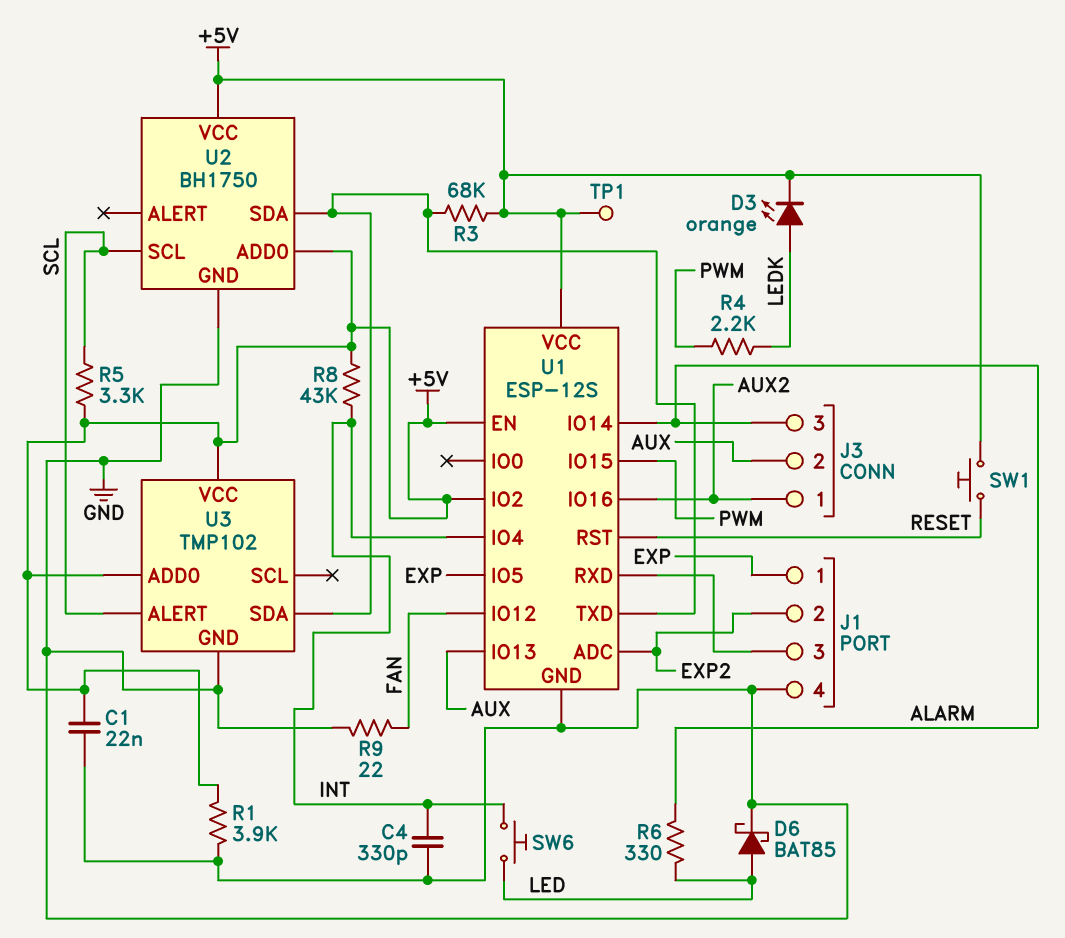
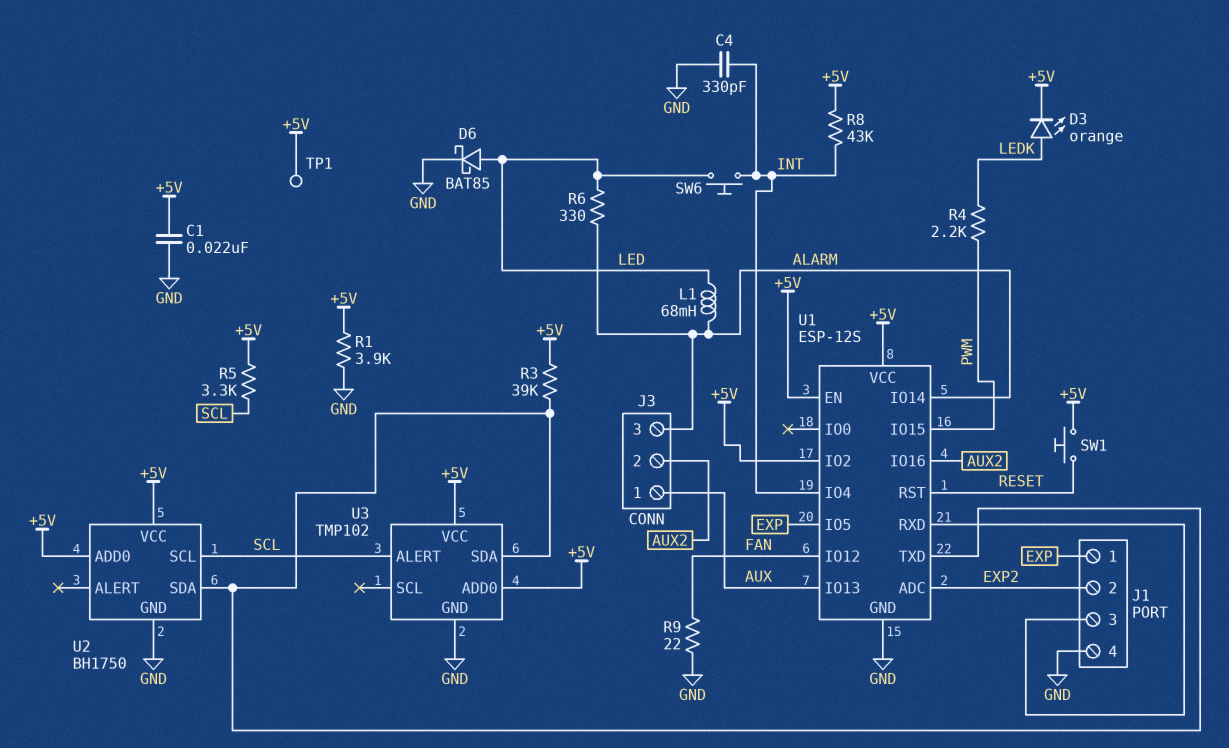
J3 pin 1: AUX2 -> AUX
J3 pin 2: AUX -> AUX2
L1: none -> 68mH (ALARM, LED)
R3: 68k (+5V, U1/TXD) -> 39k (+5V, U1/TXD)

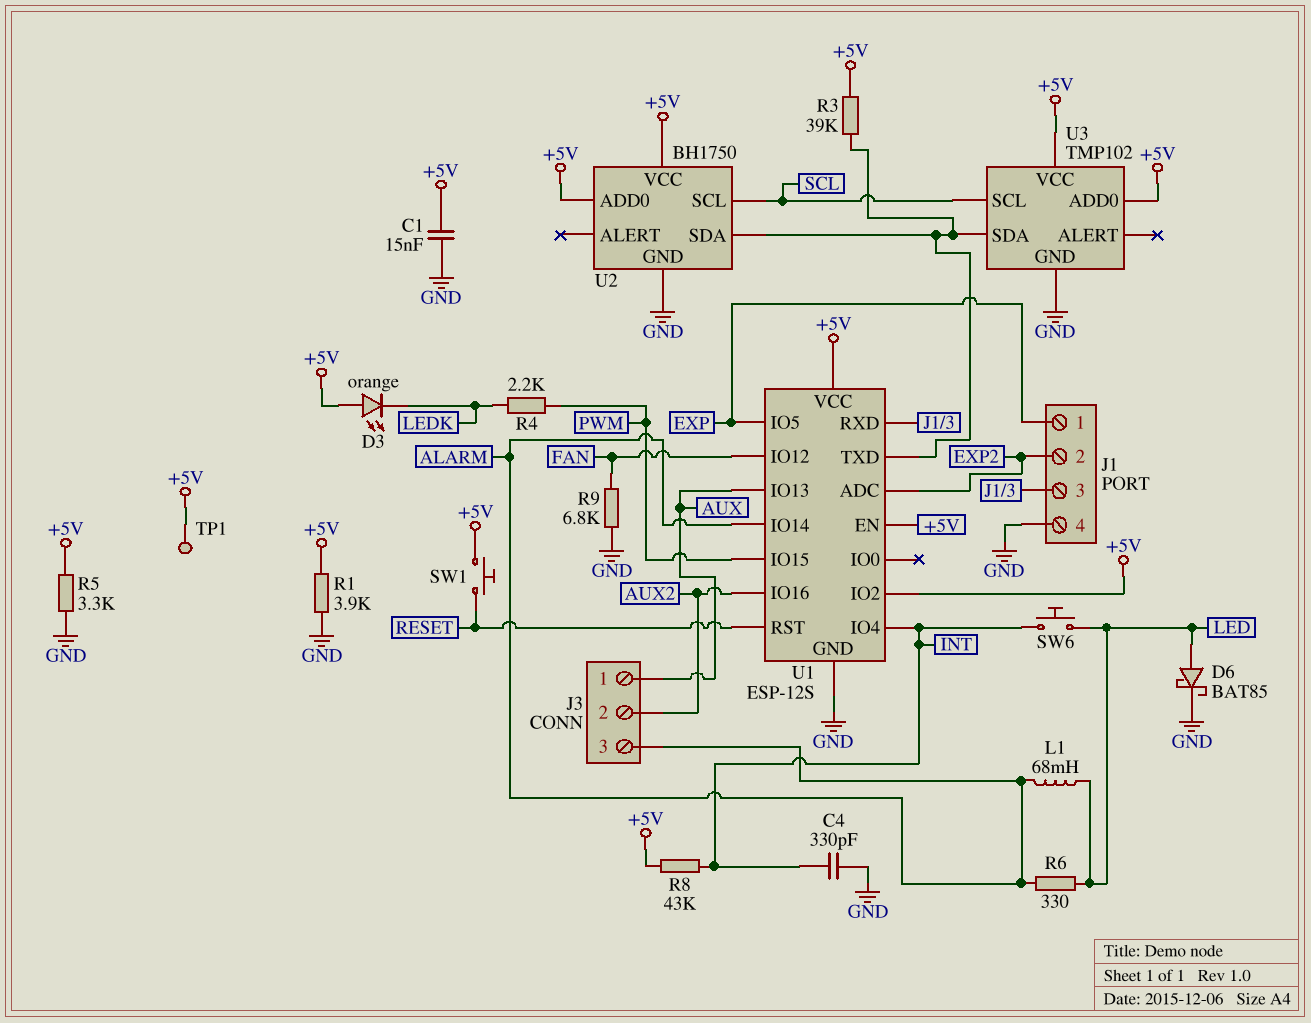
C1: 22nF (+5V, GND) -> 15nF (+5V, GND)
D3: LED orange (A LEDK, K +5V) -> LED orange (A +5V, K LEDK)
R5: 3.3k (+5V, SCL) -> 3.3k (+5V, GND)
R9: 22 (FAN, GND) -> 6.8k (FAN, GND)
U3 pin ALERT: SCL -> none
U3 pin SCL: none -> SCL

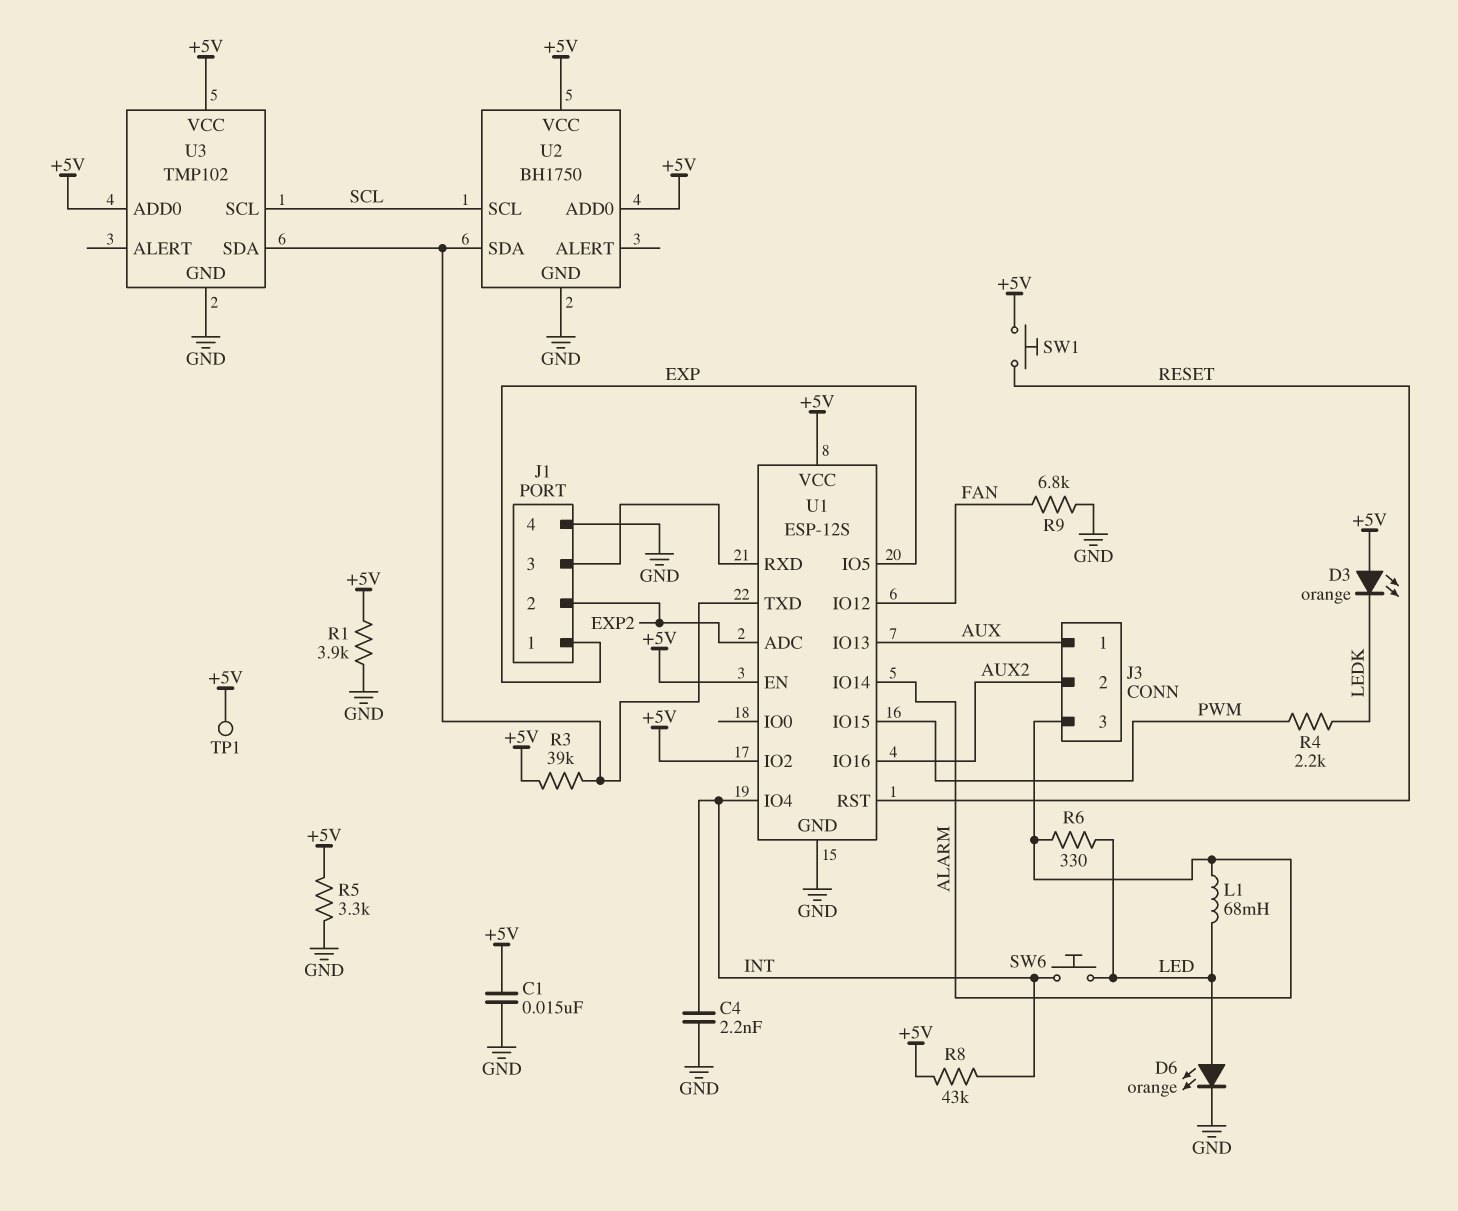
C4: 330pF (GND, INT) -> 2.2nF (GND, INT)
D6: schottky BAT85 (A LED, K GND) -> LED orange (A LED, K GND)

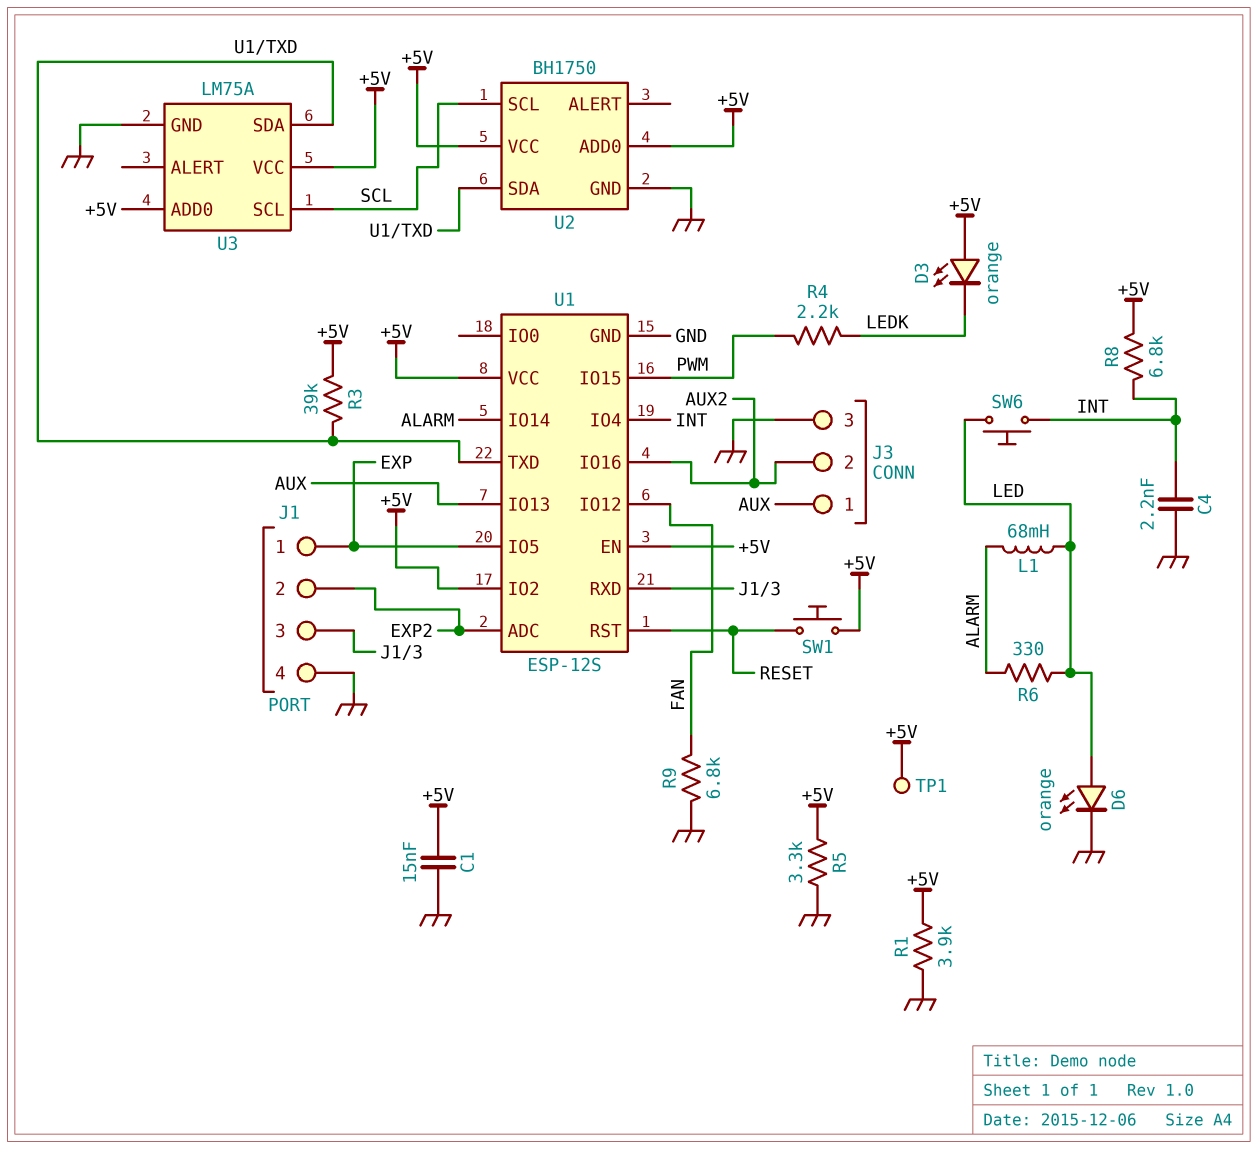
J3 pin 3: ALARM -> GND
R8: 43k (+5V, INT) -> 6.8k (+5V, INT)
U3: TMP102 -> LM75A

